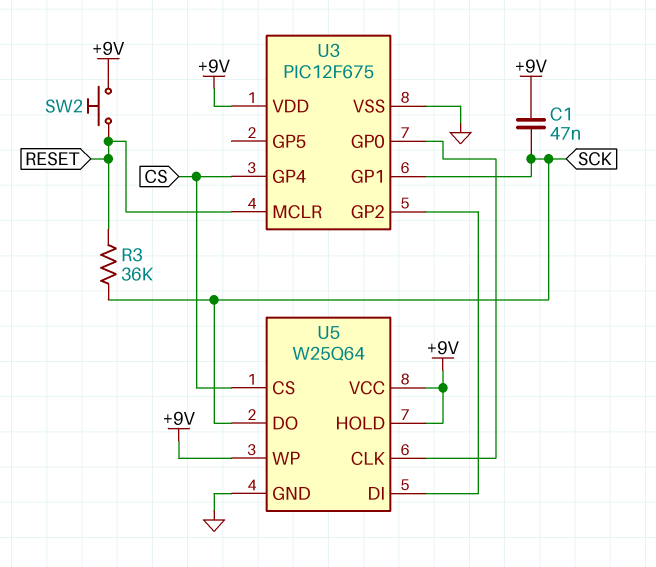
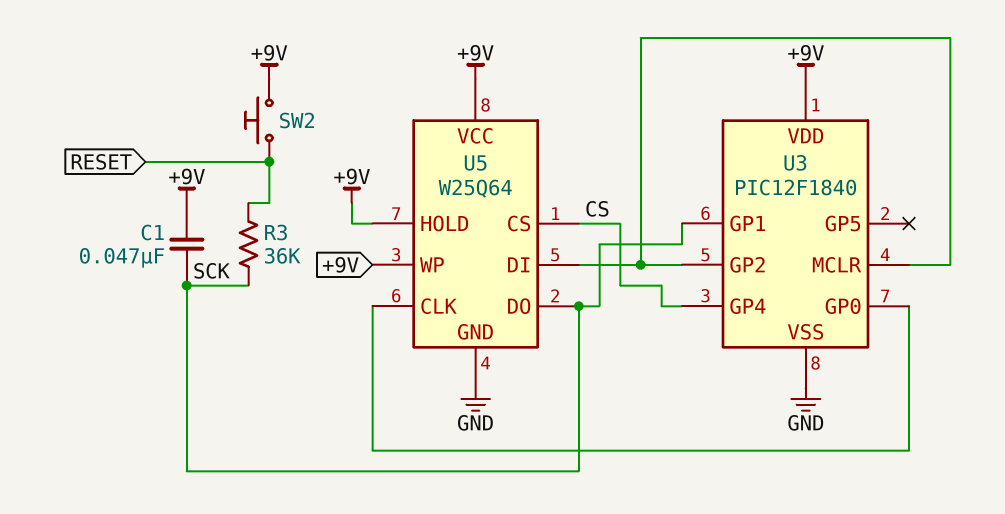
U3: PIC12F675 -> PIC12F1840
U3 pin MCLR: RESET -> U3/GP2

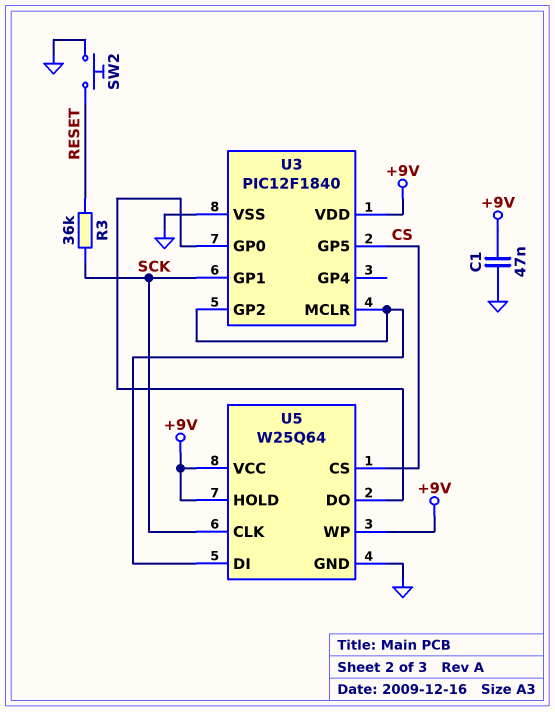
C1: 47nF (+9V, SCK) -> 47nF (+9V, GND)
SW2: button (+9V, RESET) -> button (GND, RESET)
U3 pin GP4: CS -> none
U3 pin GP5: none -> CS
U5 pin CLK: U3/GP0 -> SCK
U5 pin DO: SCK -> U3/GP0

